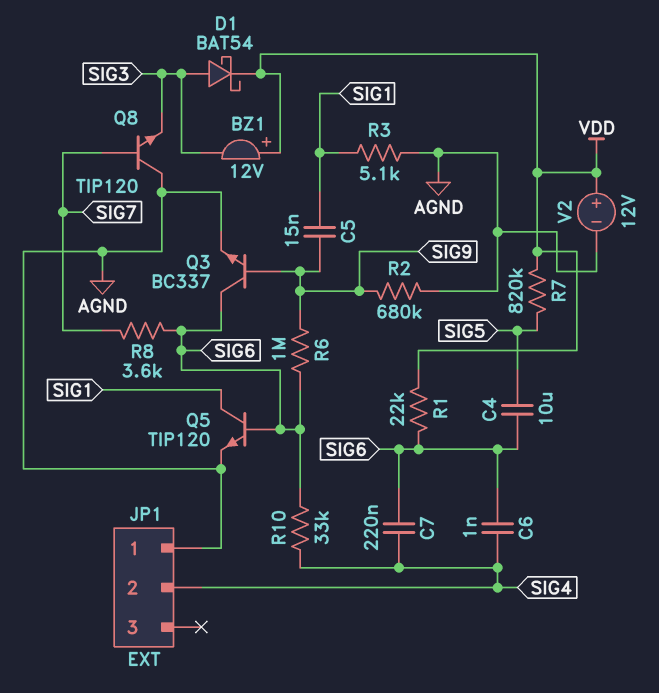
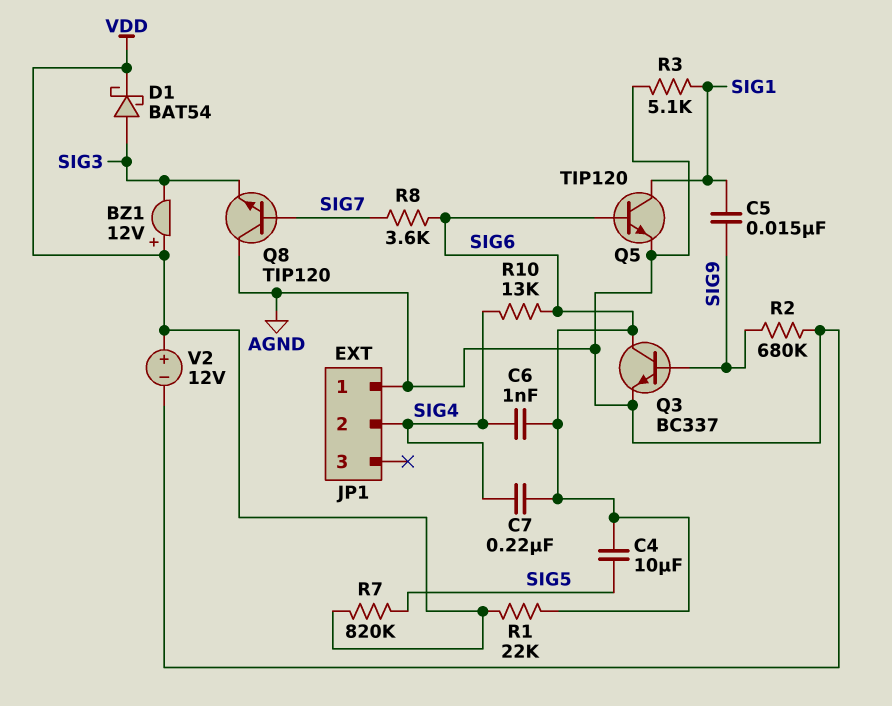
R6: 1M (SIG6, SIG9) -> none
R10: 33k (SIG4, SIG6) -> 13k (SIG4, SIG6)

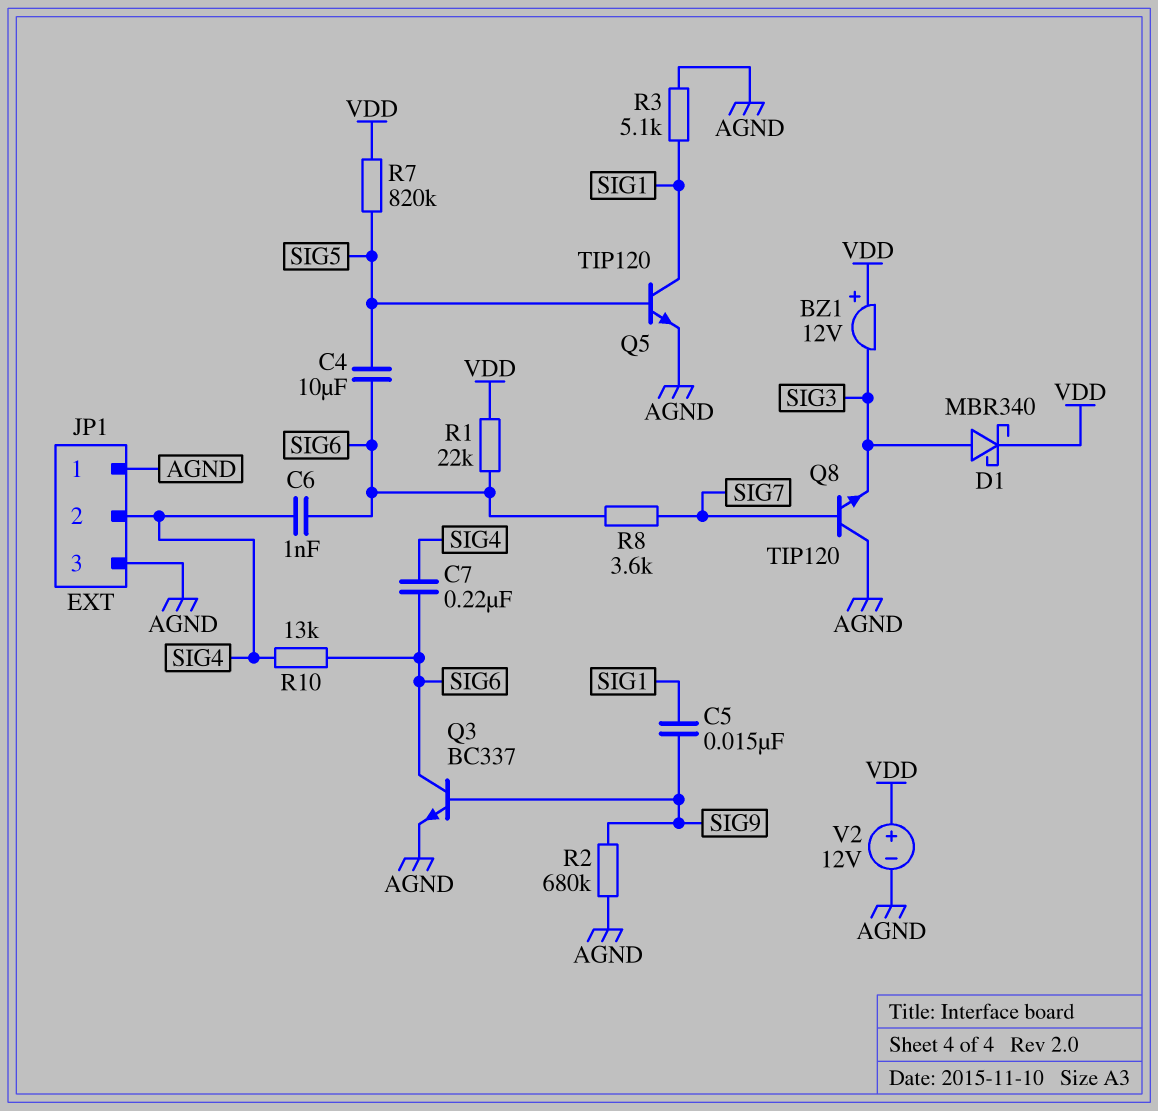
D1: schottky BAT54 (A SIG3, K VDD) -> schottky MBR340 (A SIG3, K VDD)
JP1 pin 3: none -> AGND
Q5: NPN TIP120 (B SIG6, C SIG1, E AGND) -> NPN TIP120 (B SIG5, C SIG1, E AGND)

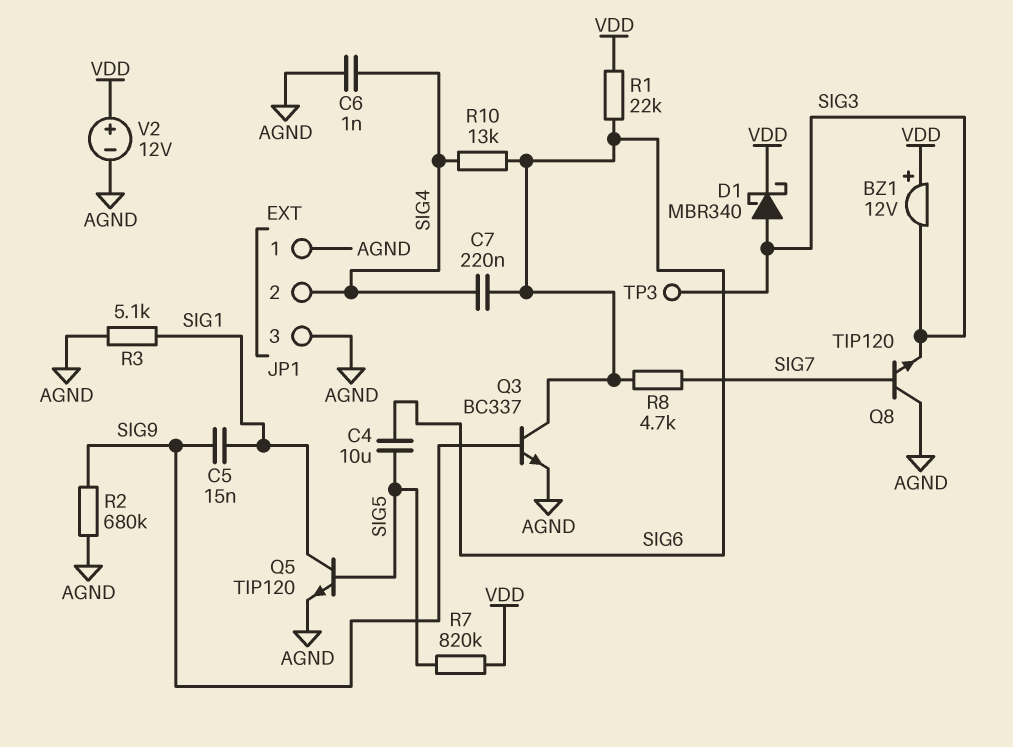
C6: 1nF (SIG4, SIG6) -> 1nF (AGND, SIG4)
R8: 3.6k (SIG6, SIG7) -> 4.7k (SIG6, SIG7)
TP3: none -> test point (SIG3)

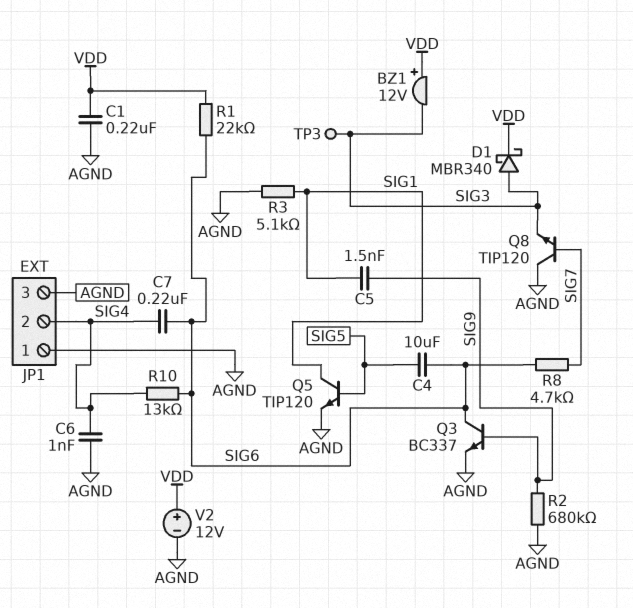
C1: none -> 220nF (AGND, VDD)
C5: 15nF (SIG1, SIG9) -> 1.5nF (SIG1, SIG9)
R7: 820k (SIG5, VDD) -> none

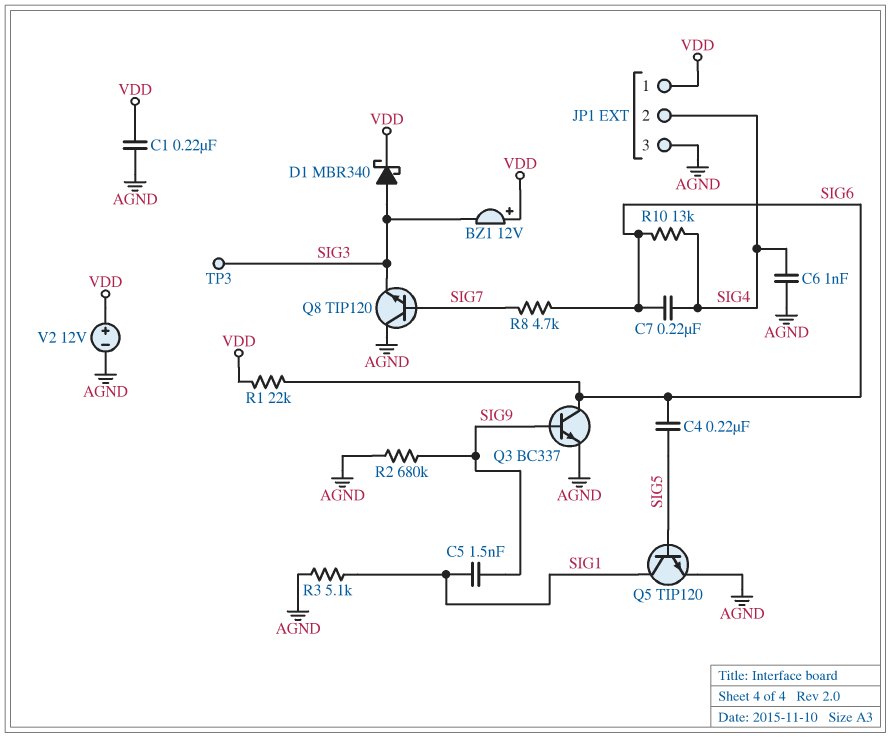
C4: 10uF (SIG5, SIG6) -> 220nF (SIG5, SIG6)
JP1 pin 1: AGND -> VDD

